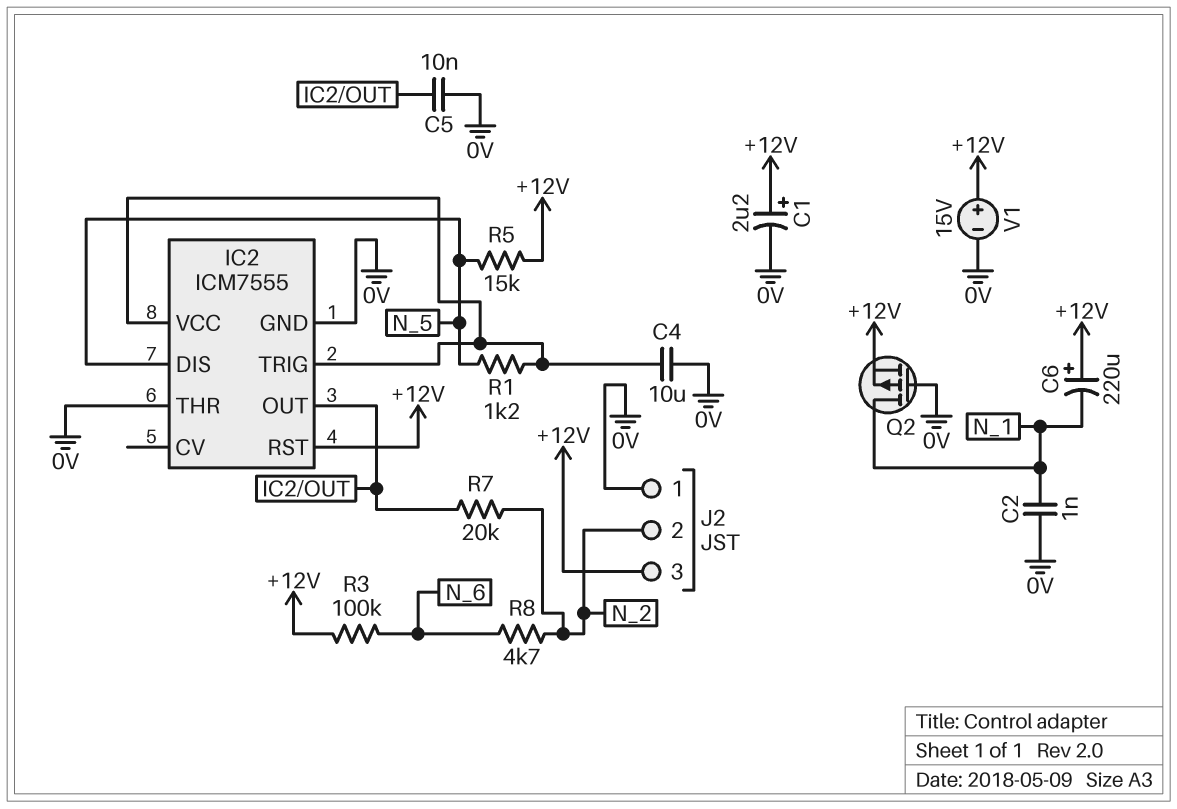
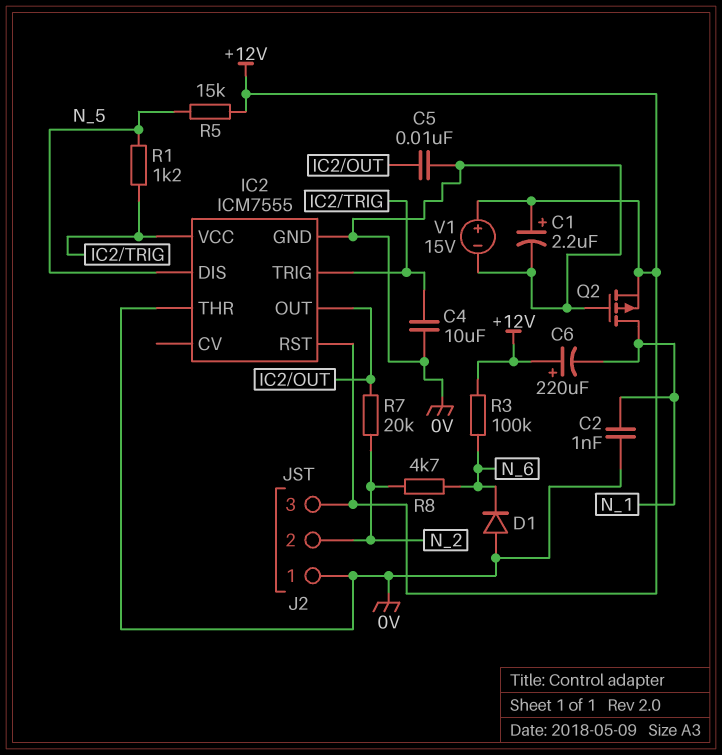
D1: none -> diode (A 0V, K N_6)

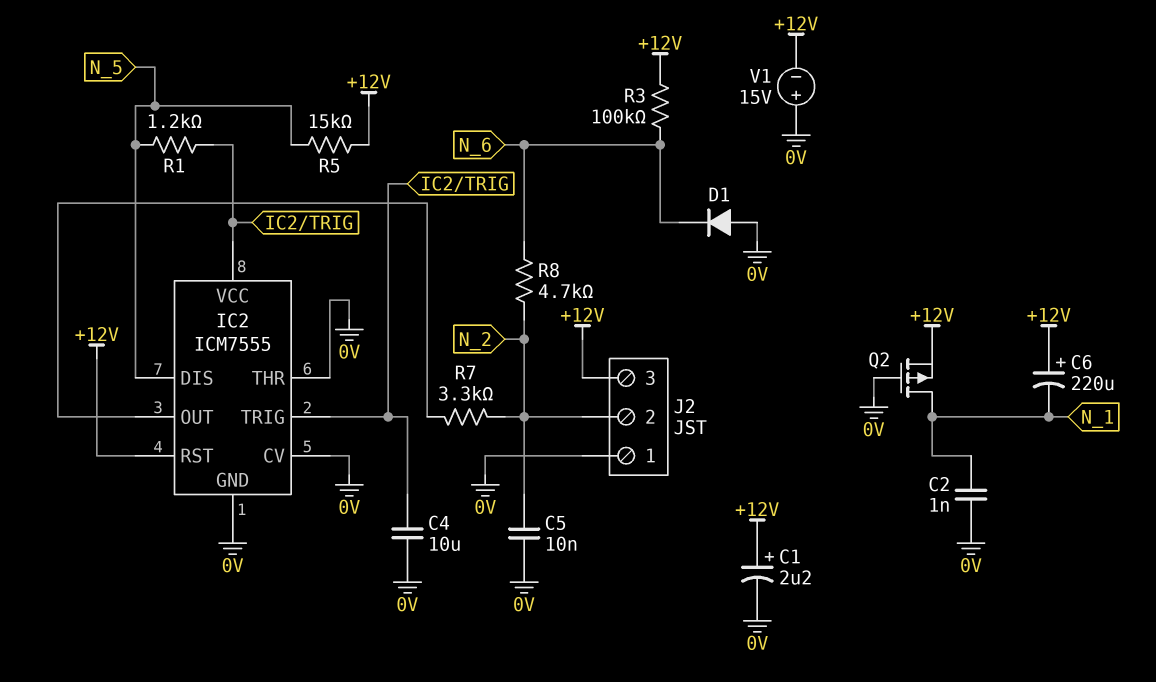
C5: 10nF (0V, IC2/OUT) -> 10nF (0V, N_2)
IC2 pin CV: none -> 0V
R7: 20k (IC2/OUT, N_2) -> 3.3k (IC2/OUT, N_2)
V1: 15V (plus +12V, minus 0V) -> 15V (plus 0V, minus +12V)

